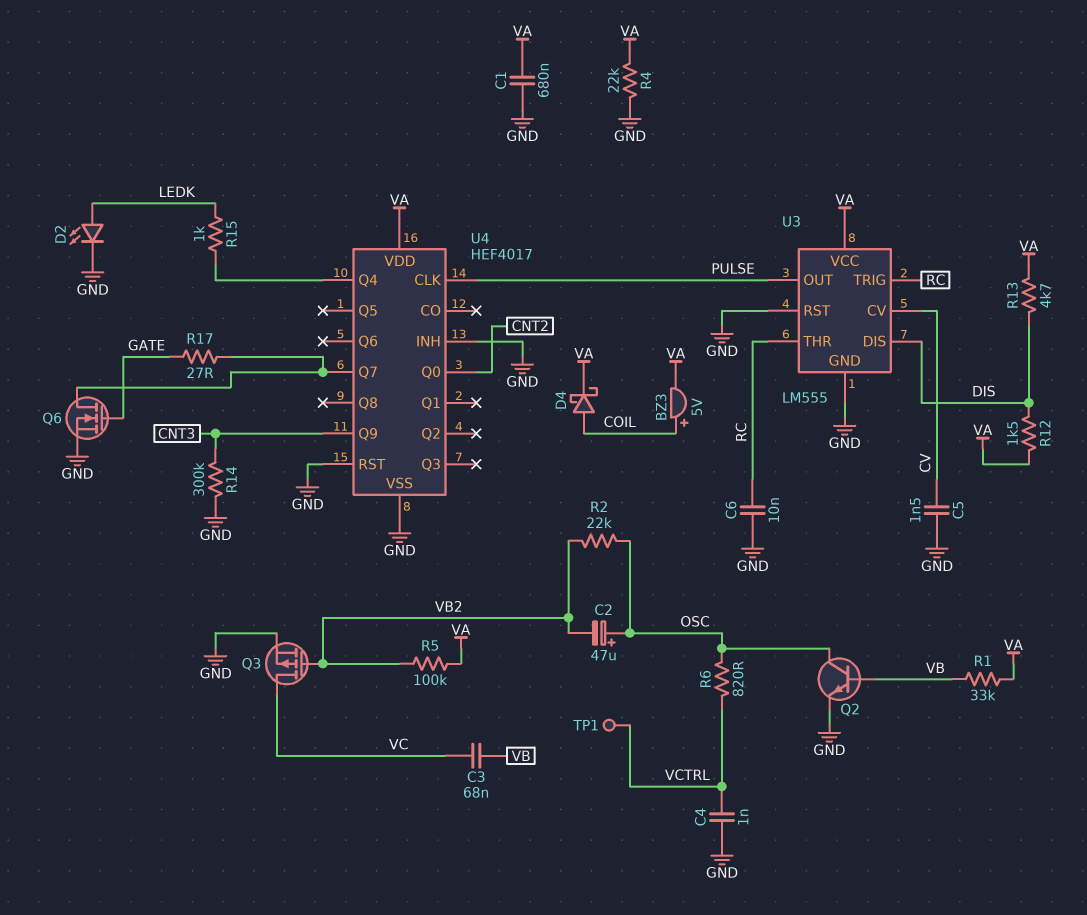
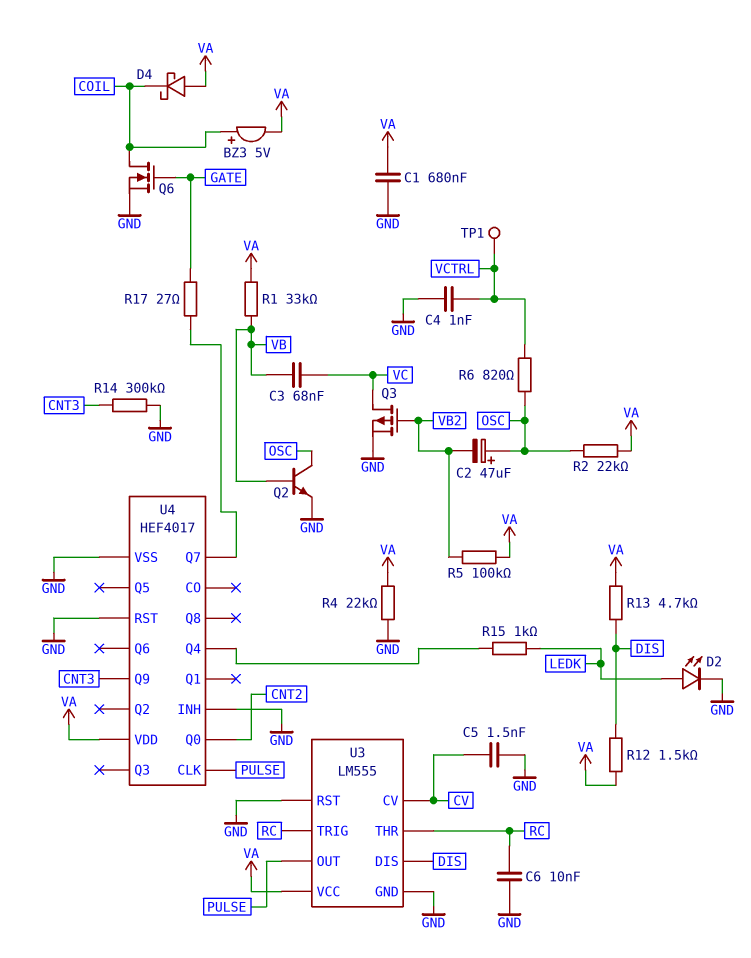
D4: schottky (A COIL, K VA) -> schottky (A VA, K COIL)
Q6: NMOS (G GATE, D U4/Q7, S GND) -> NMOS (G GATE, D COIL, S GND)
R2: 22k (OSC, VB2) -> 22k (OSC, VA)

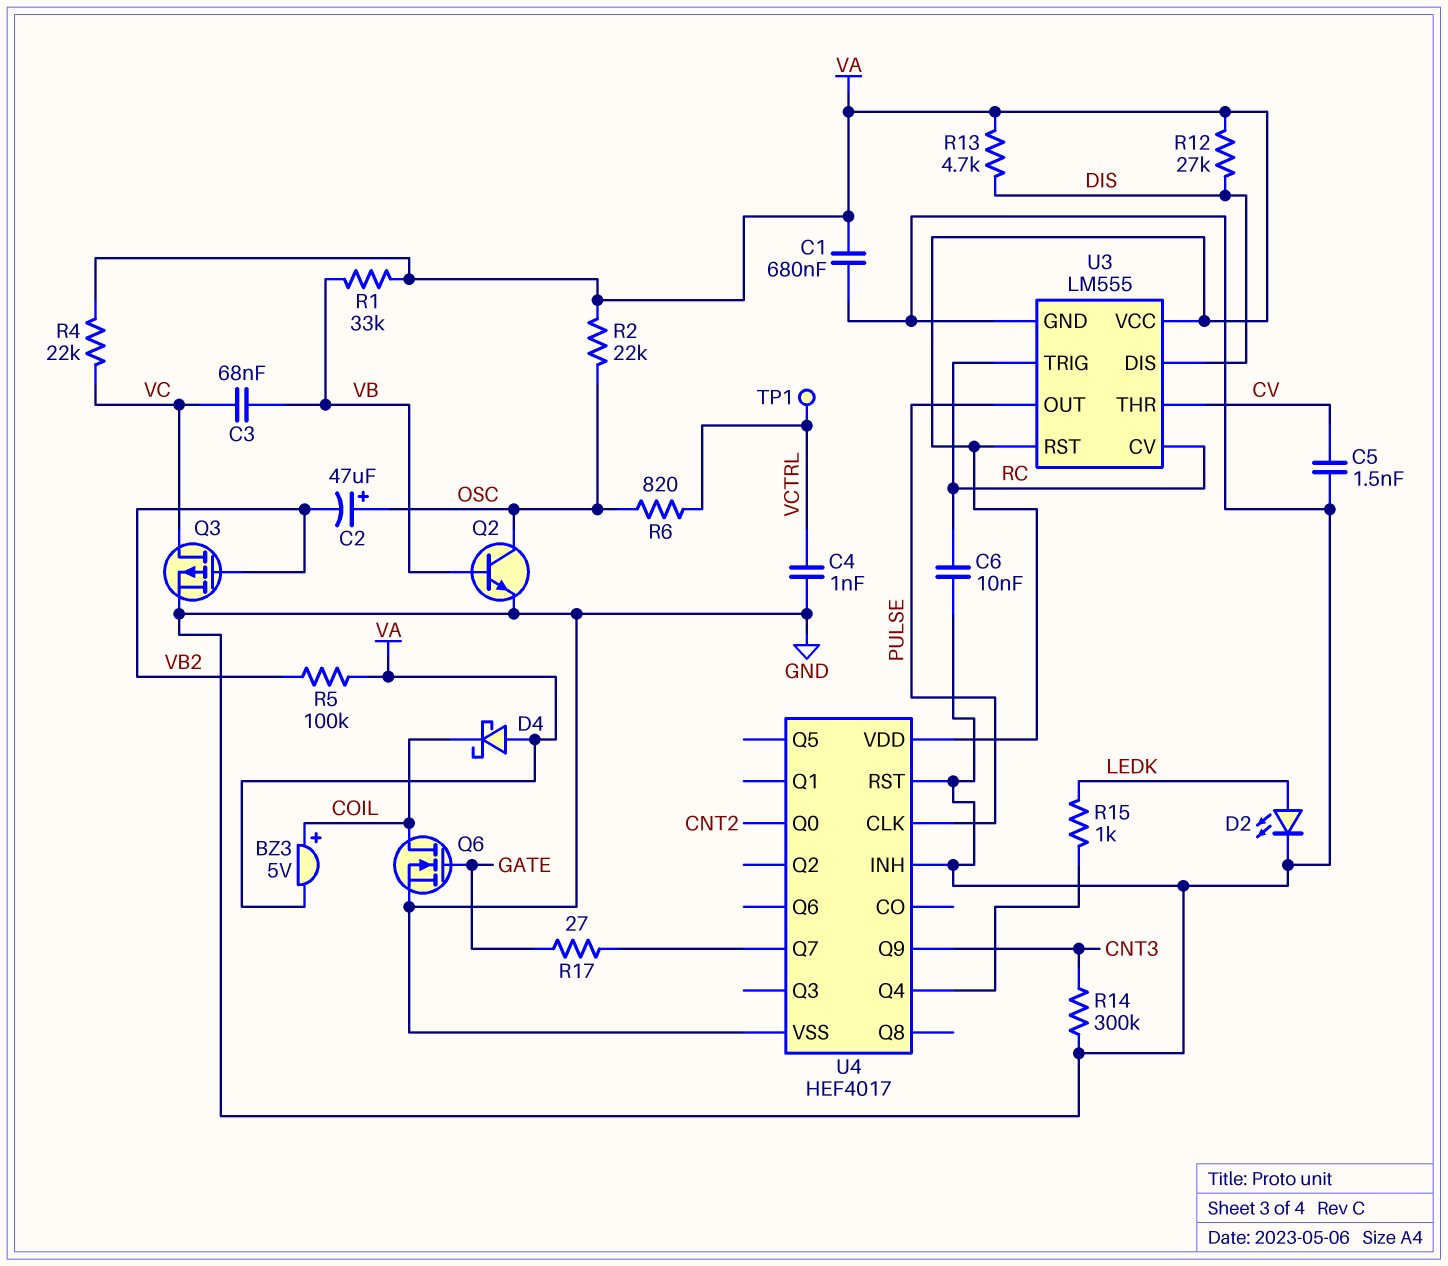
R4: 22k (GND, VA) -> 22k (VA, VC)
R12: 1.5k (DIS, VA) -> 27k (DIS, VA)
U3 pin CV: CV -> RC
U3 pin RST: GND -> VA
U3 pin THR: RC -> CV

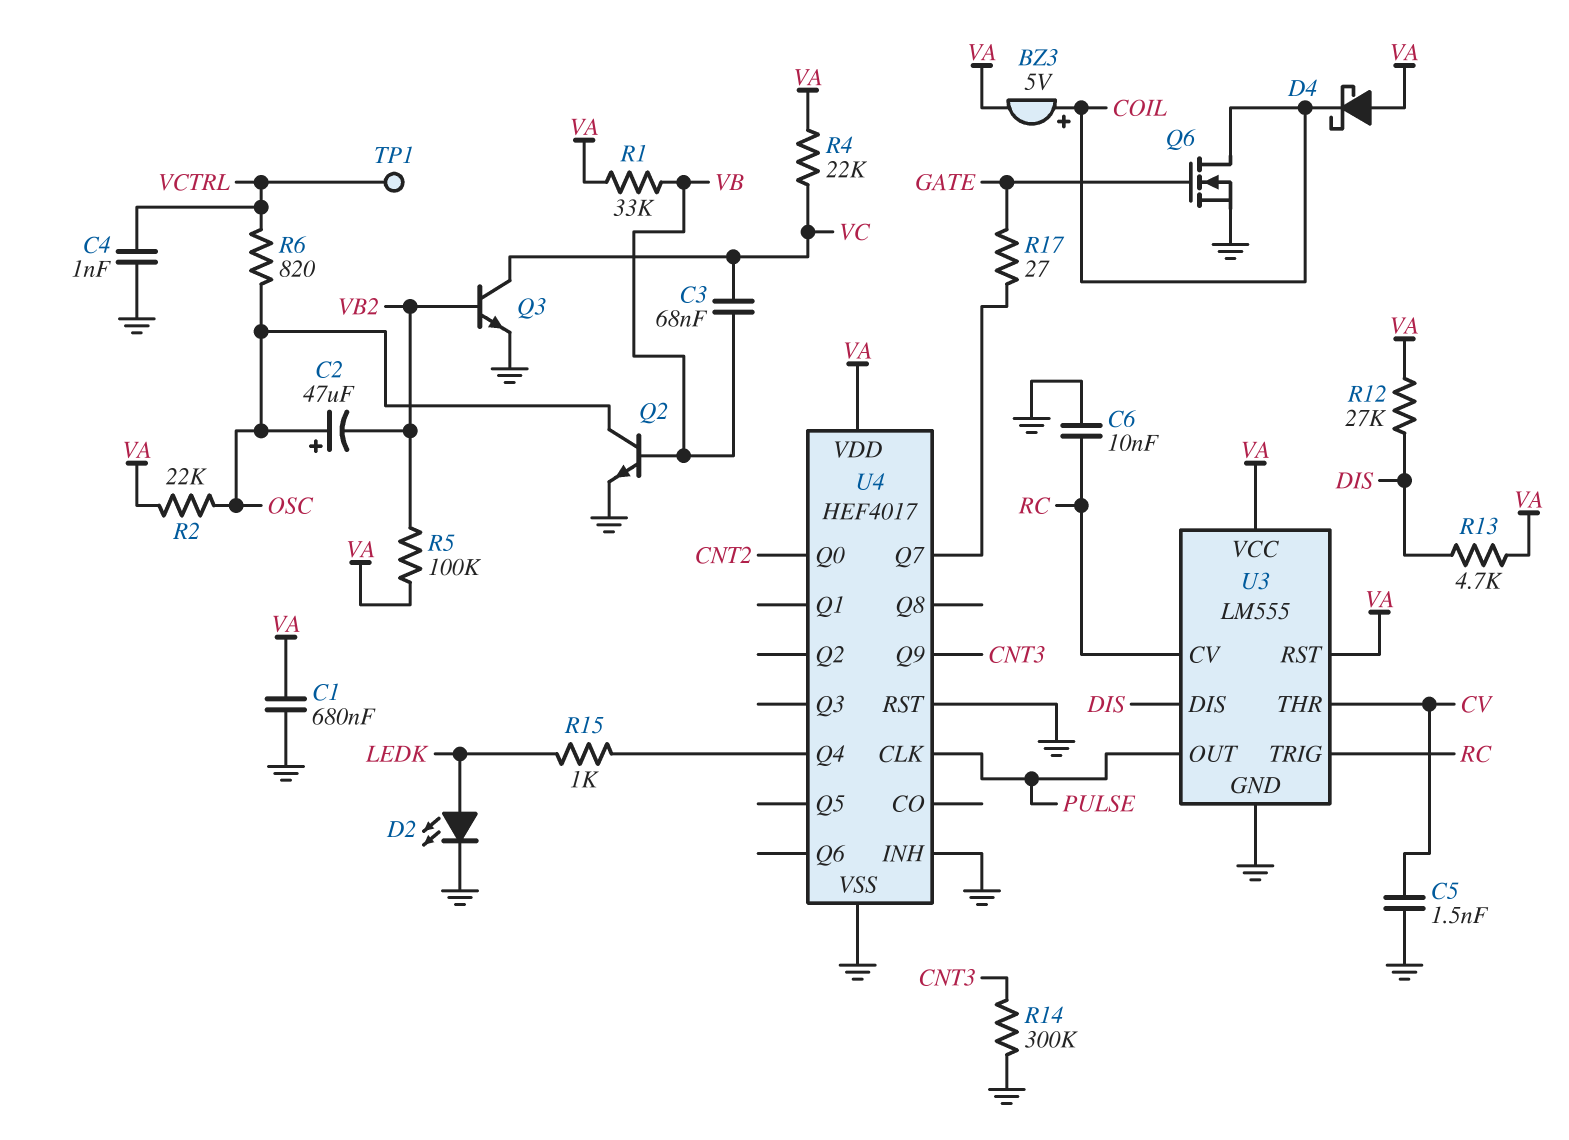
Q3: PMOS (G VB2, D VC, S GND) -> NPN (B VB2, C VC, E GND)

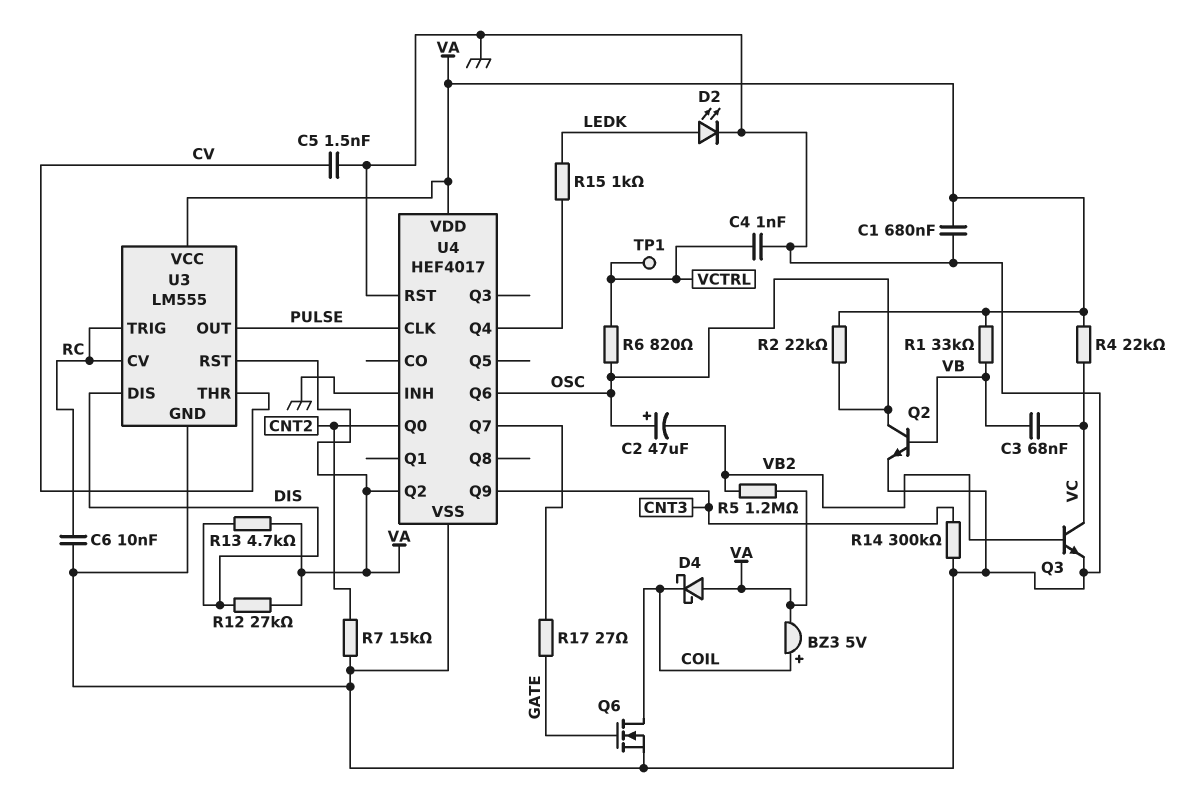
R5: 100k (VA, VB2) -> 1.2M (VA, VB2)
R7: none -> 15k (CNT2, GND)
U4 pin Q2: none -> VA
U4 pin Q6: none -> OSC

